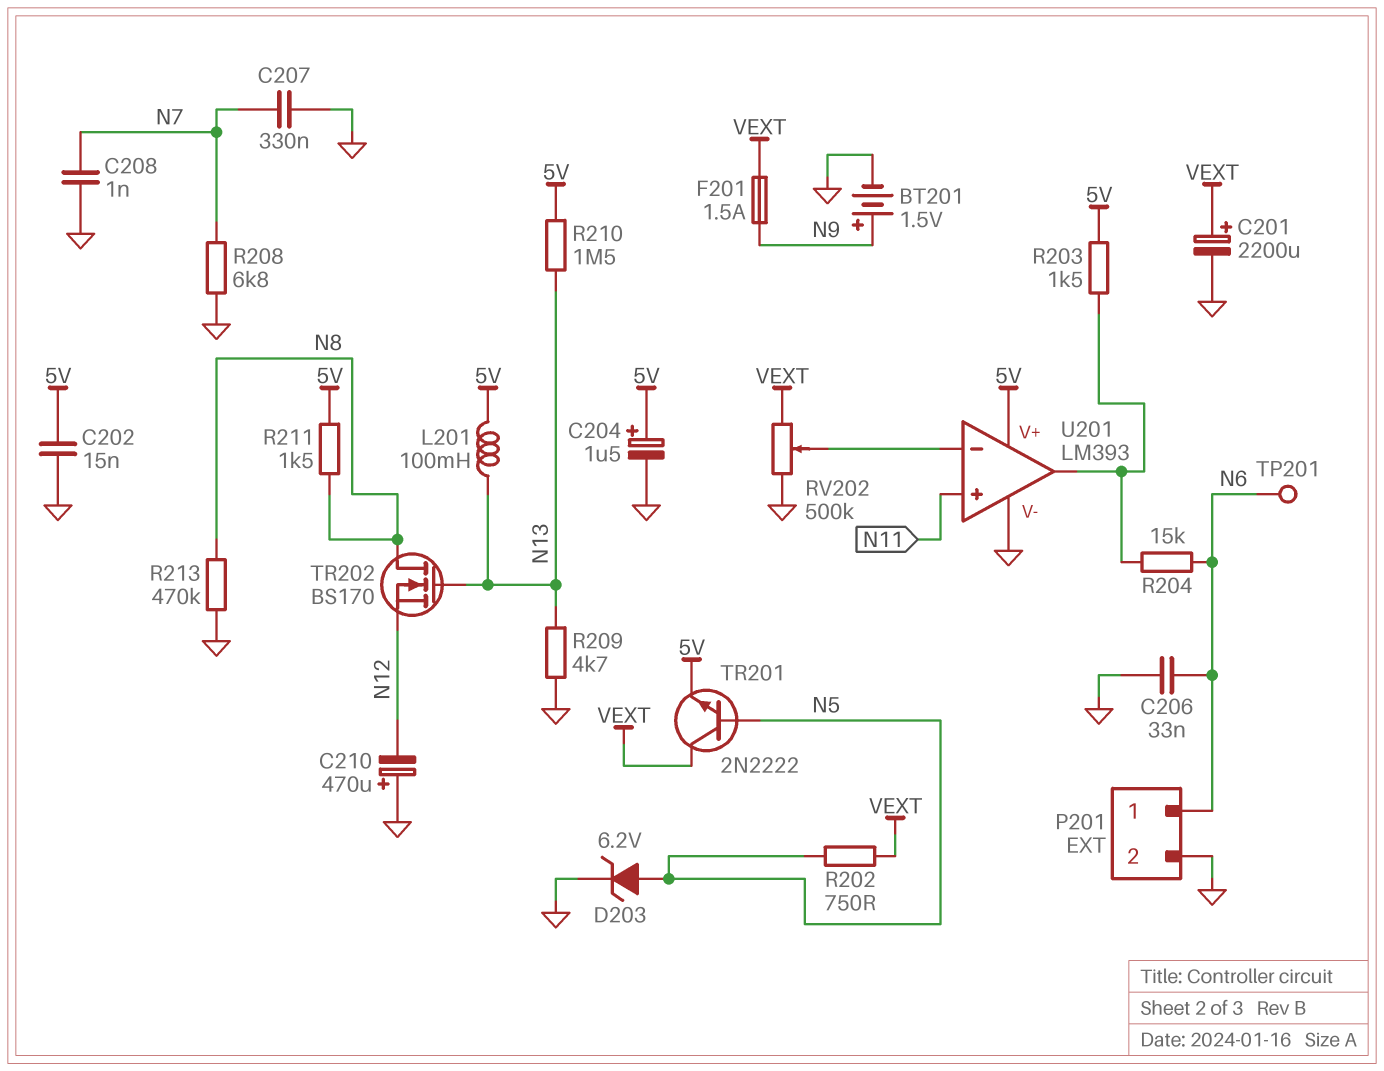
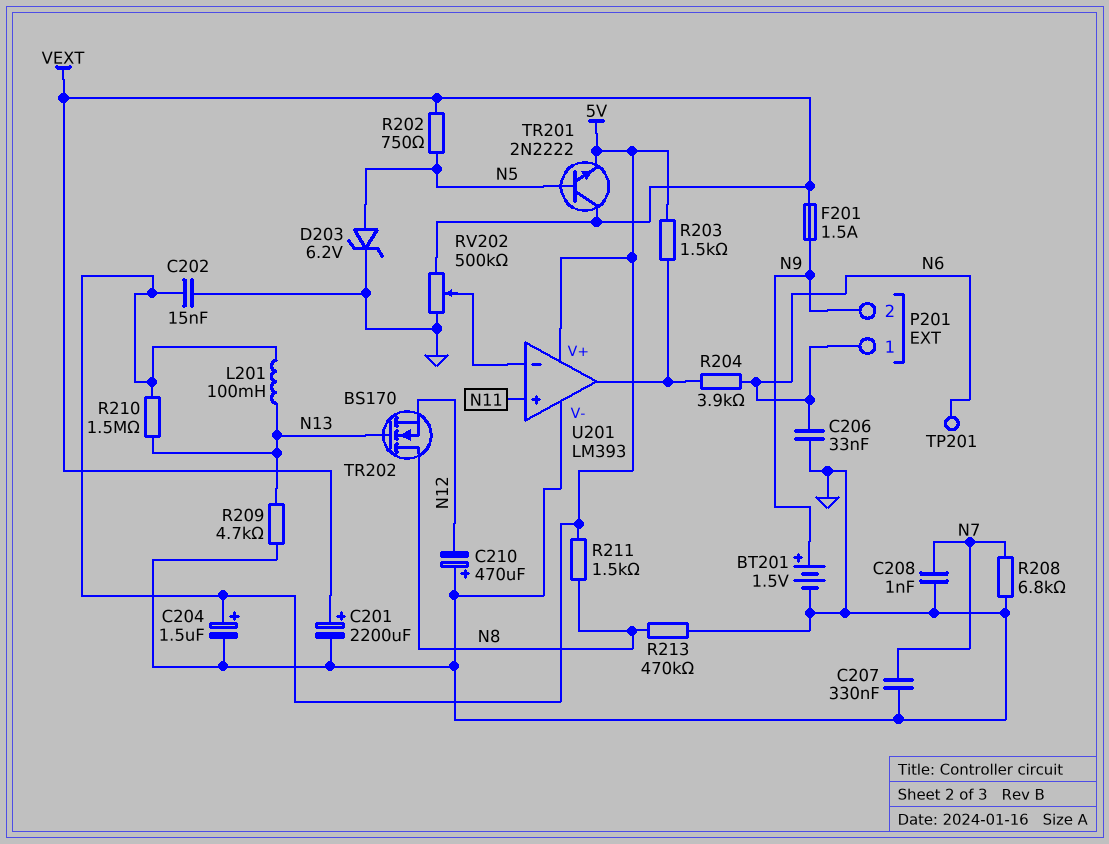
P201 pin 2: GND -> N9
R204: 15k (N6, U201/out) -> 3.9k (N6, U201/out)

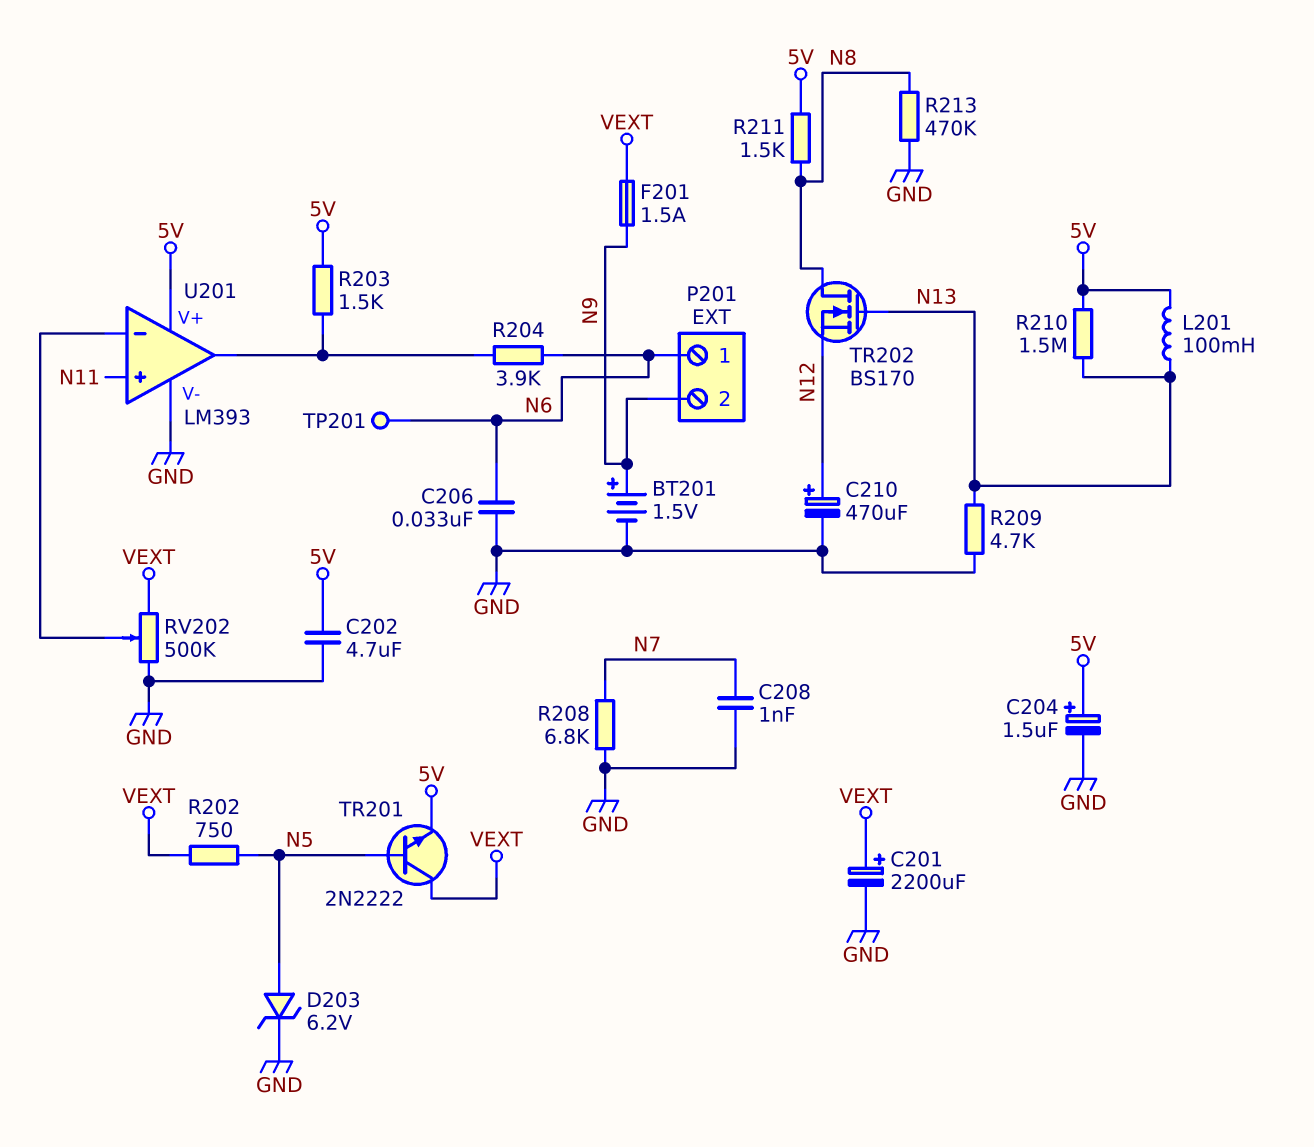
C202: 15nF (5V, GND) -> 4.7uF (5V, GND)
C207: 330nF (GND, N7) -> none
C210: 470uF (plus GND, minus N12) -> 470uF (plus N12, minus GND)

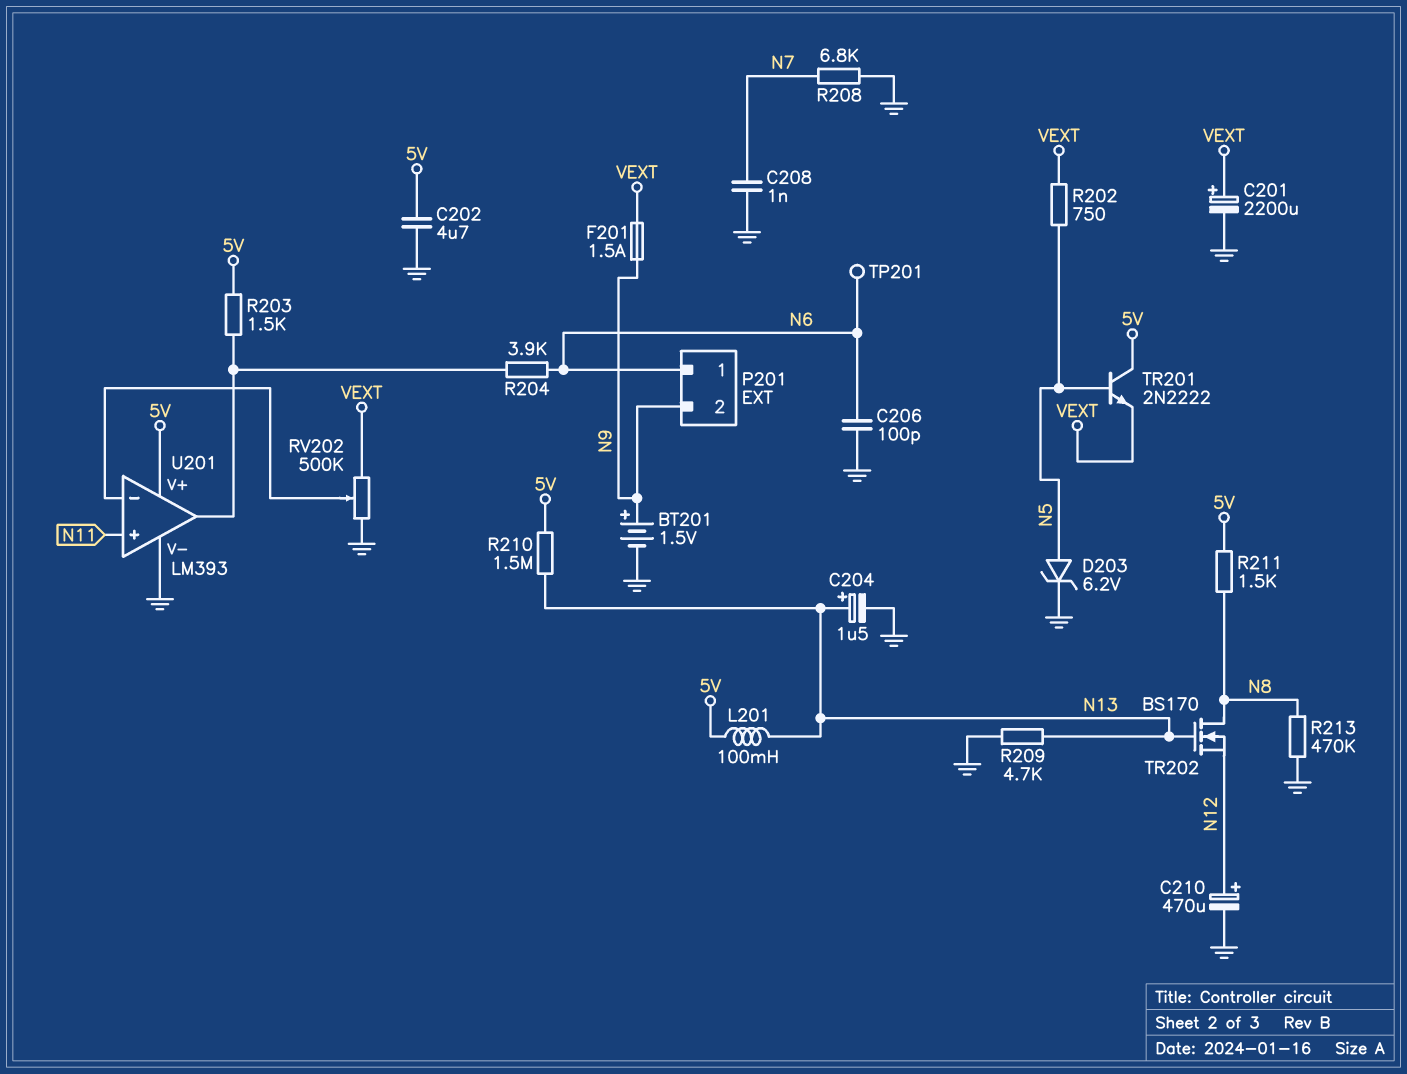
C204: 1.5uF (plus 5V, minus GND) -> 1.5uF (plus N13, minus GND)
C206: 33nF (GND, N6) -> 100pF (GND, N6)
TR201: NPN 2N2222 (B N5, C VEXT, E 5V) -> NPN 2N2222 (B N5, C 5V, E VEXT)

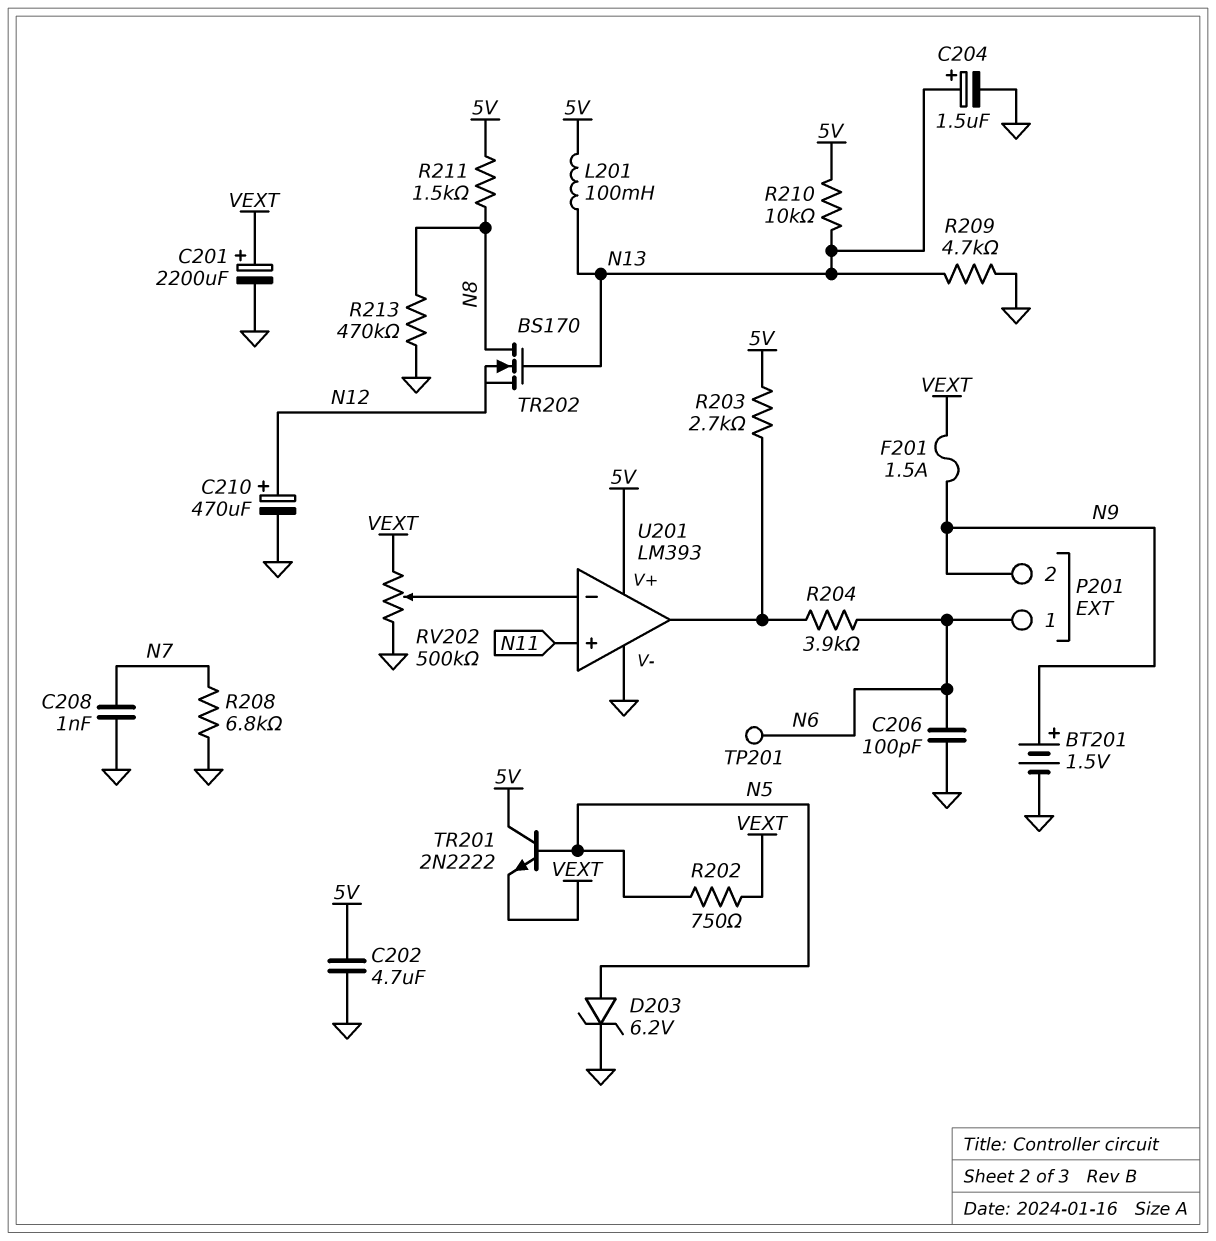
R203: 1.5k (5V, U201/out) -> 2.7k (5V, U201/out)
R210: 1.5M (5V, N13) -> 10k (5V, N13)

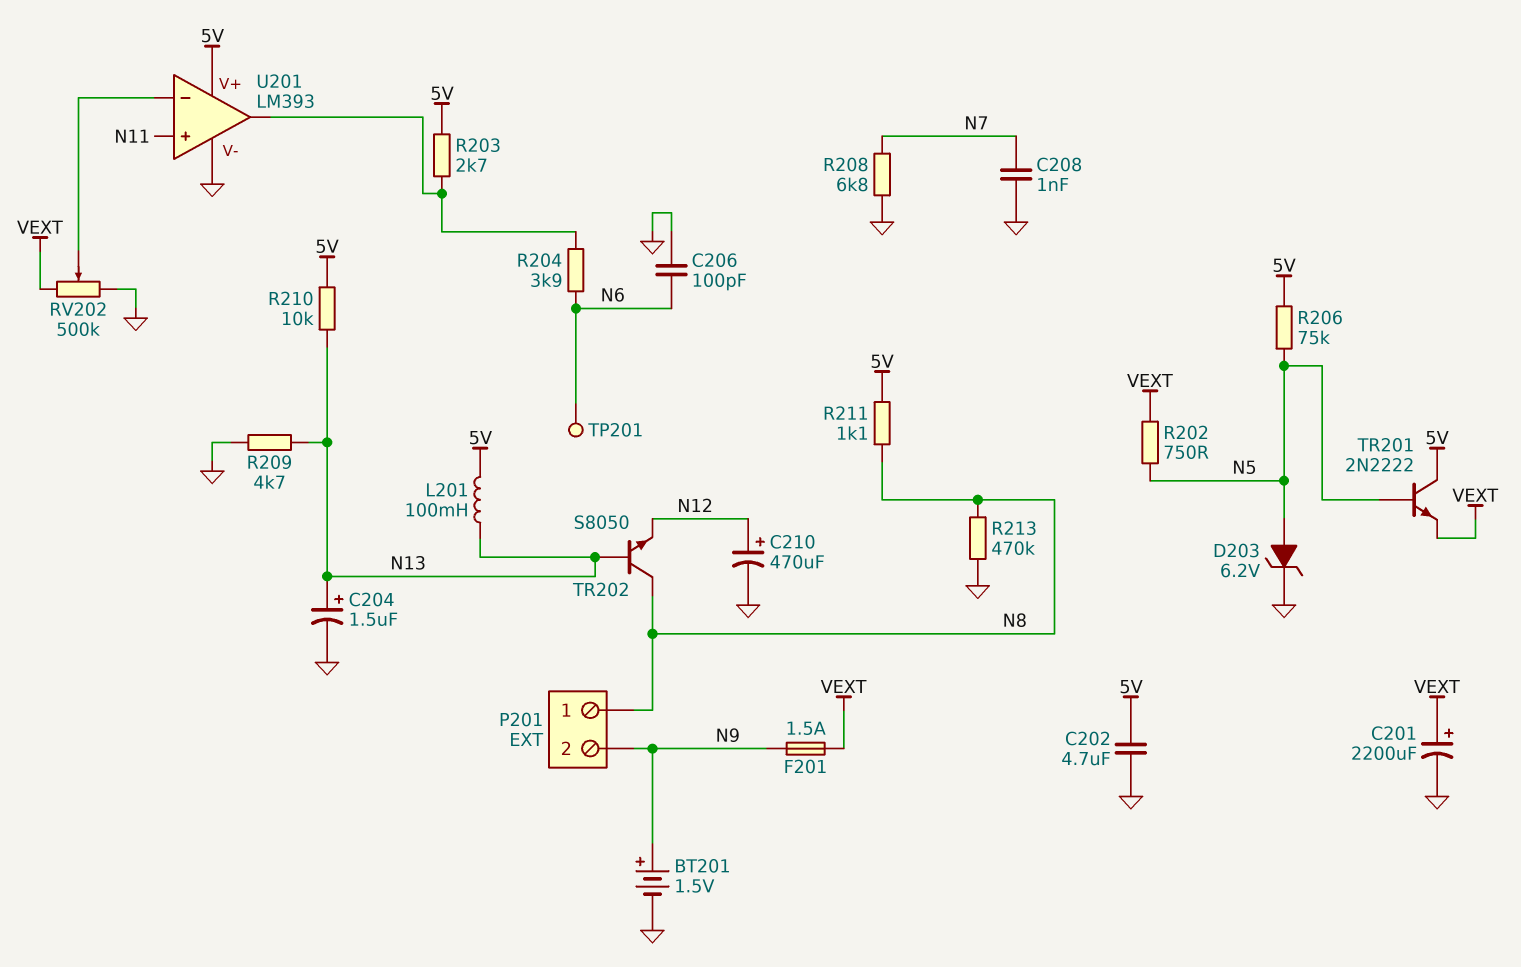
P201 pin 1: N6 -> N8
R206: none -> 75k (5V, N5)
R211: 1.5k (5V, N8) -> 1.1k (5V, N8)
TR202: NMOS BS170 (G N13, D N8, S N12) -> NPN S8050 (B N13, C N8, E N12)

